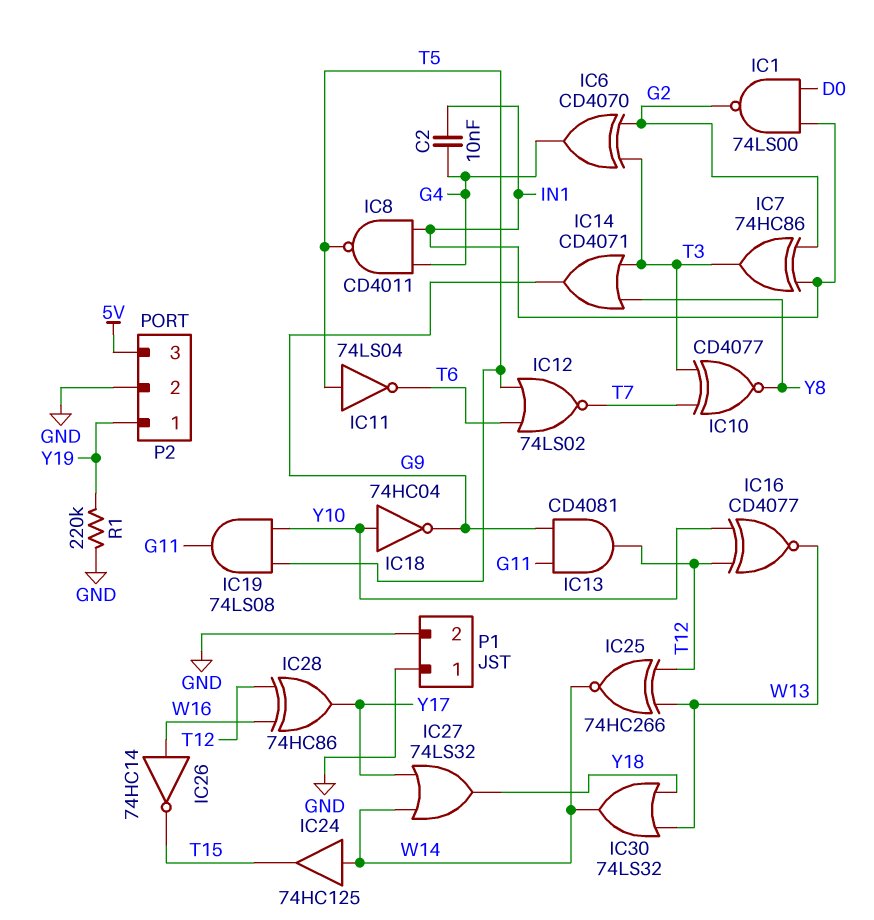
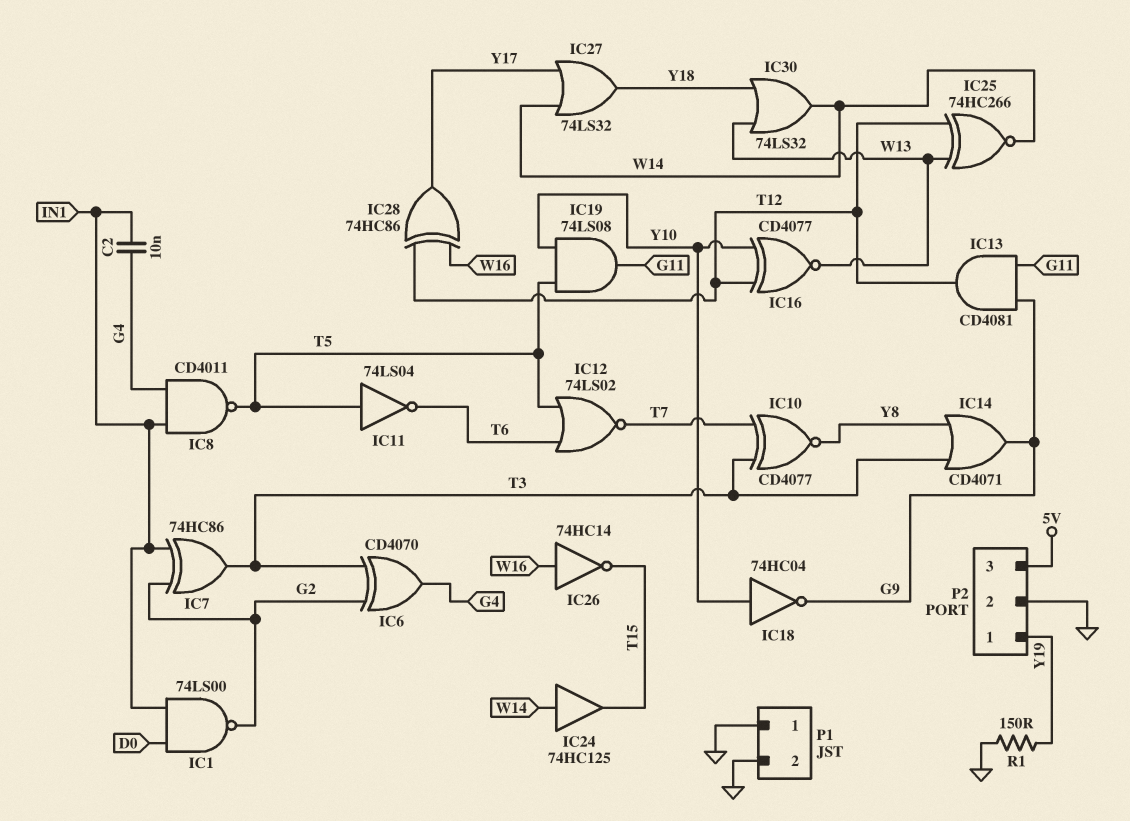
R1: 220k (GND, Y19) -> 150 (GND, Y19)

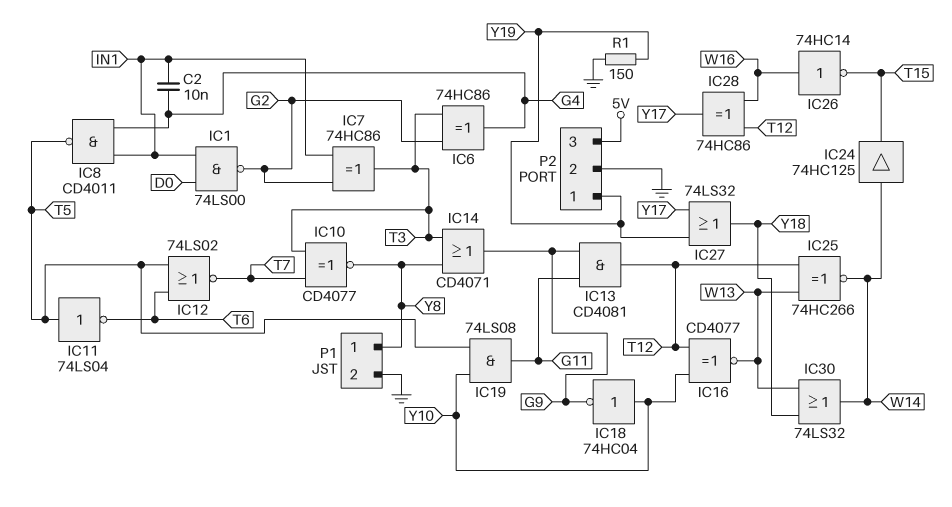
IC6: XOR CD4070 (in G2, in T3, out G4) -> XOR 74HC86 (in G2, in T3, out G4)
IC27: OR 74LS32 (in W14, in Y17, out Y18) -> OR 74LS32 (in Y17, in Y19, out Y18)
P1 pin 1: GND -> Y8

